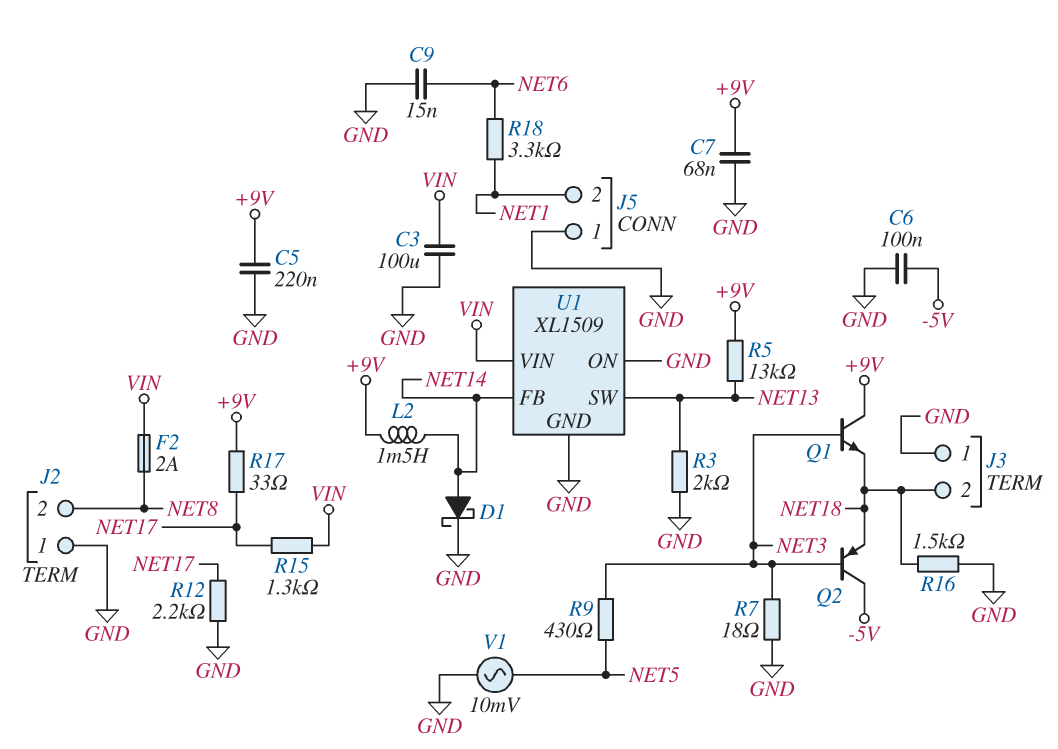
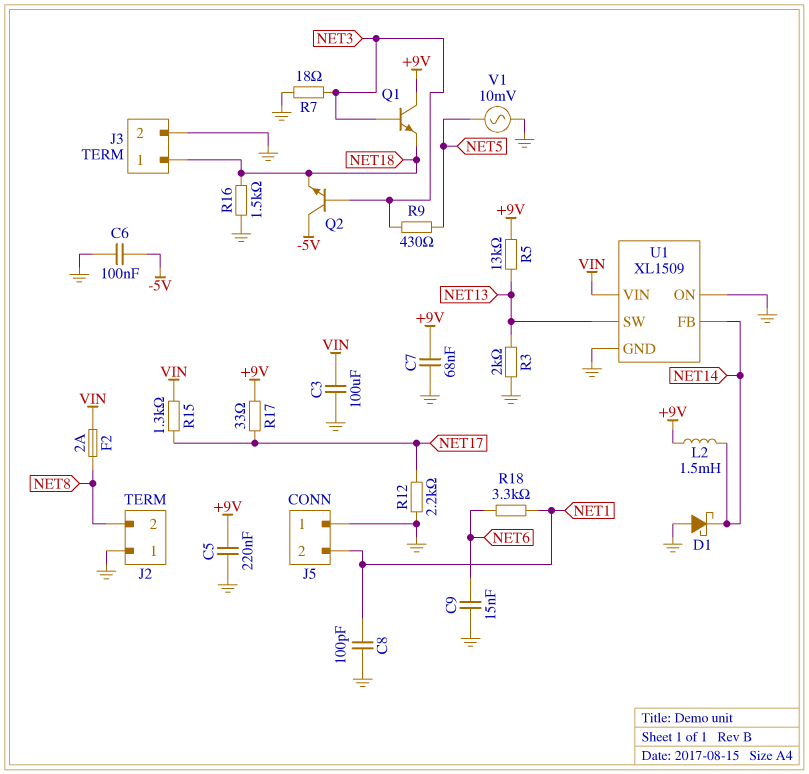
C8: none -> 100pF (GND, NET1)
D1: schottky (A NET14, K GND) -> schottky (A GND, K NET14)
J3 pin 1: GND -> NET18
J3 pin 2: NET18 -> GND
Q2: PNP (B NET3, C -5V, E NET18) -> NPN (B NET3, C -5V, E NET18)

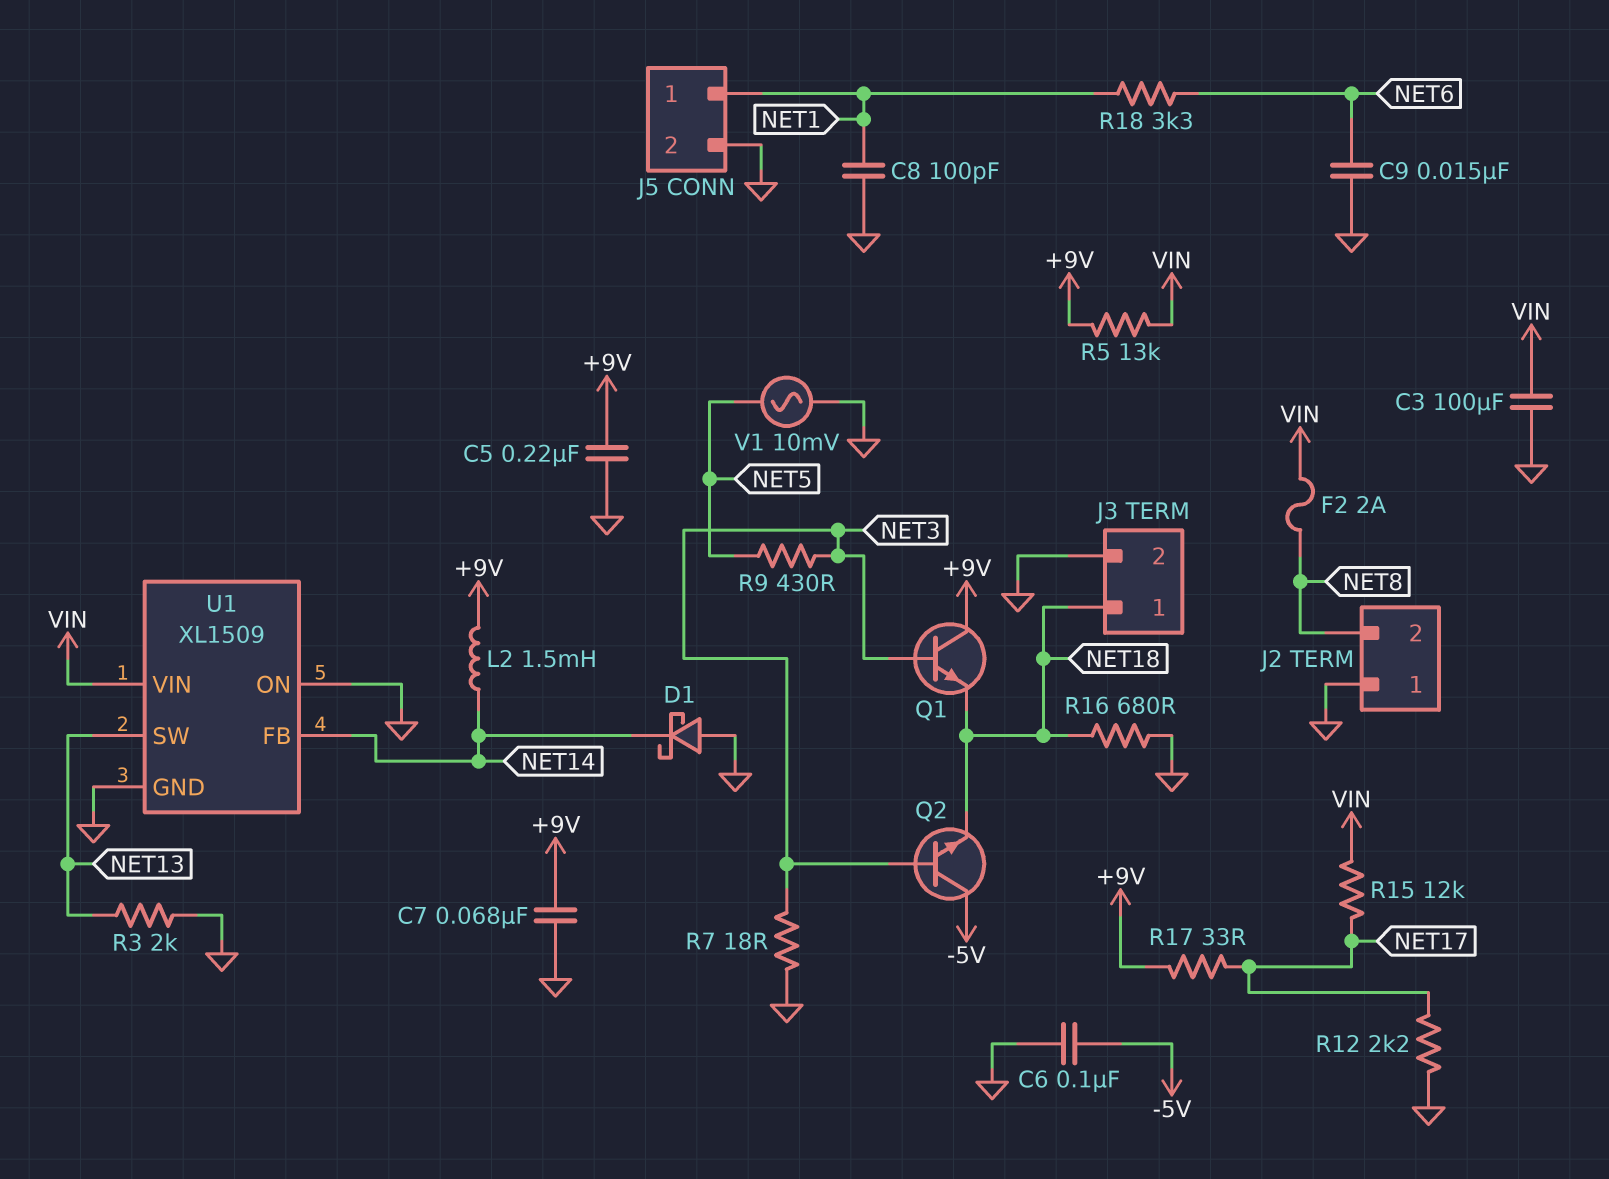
J5 pin 1: GND -> NET1
J5 pin 2: NET1 -> GND
R5: 13k (+9V, NET13) -> 13k (+9V, VIN)
R15: 1.3k (NET17, VIN) -> 12k (NET17, VIN)
R16: 1.5k (GND, NET18) -> 680 (GND, NET18)

